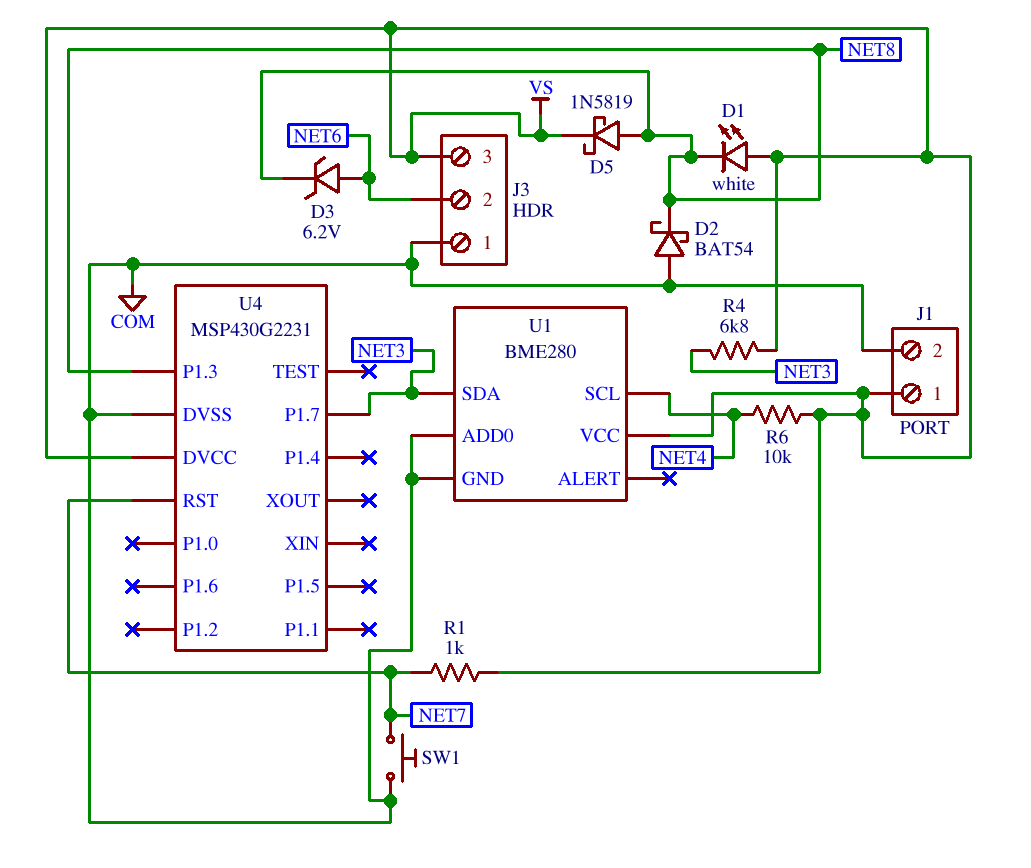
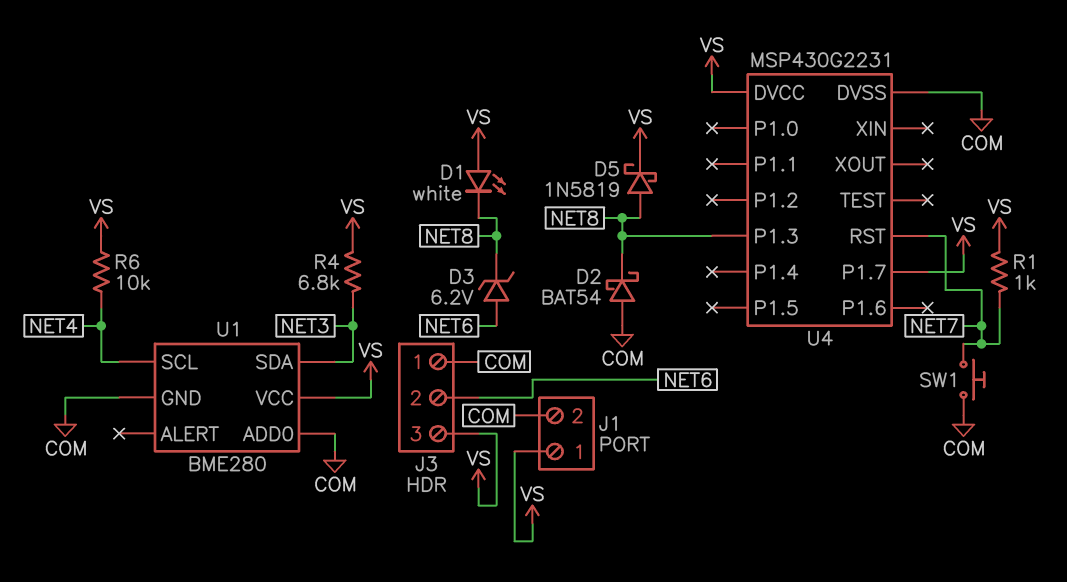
U4 pin P1.7: NET3 -> VS

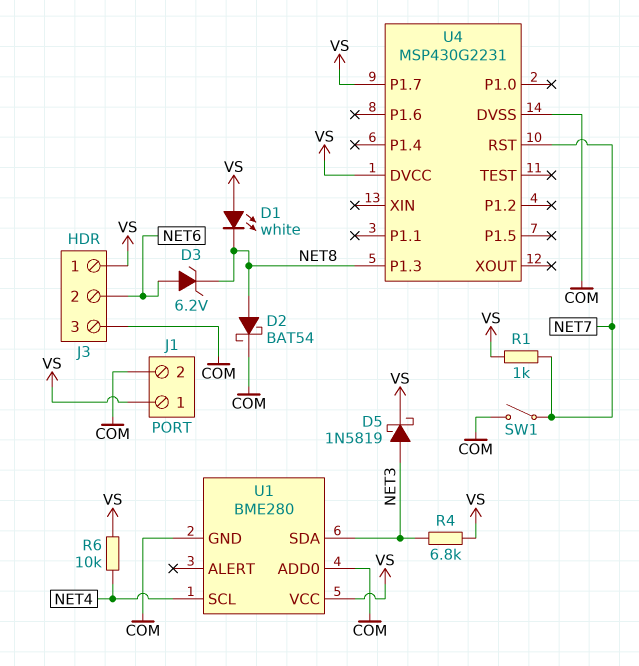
D2: schottky BAT54 (A COM, K NET8) -> schottky BAT54 (A NET8, K COM)
D5: schottky 1N5819 (A NET8, K VS) -> schottky 1N5819 (A NET3, K VS)
J3 pin 1: COM -> VS
J3 pin 3: VS -> COM
SW1: button (COM, NET7) -> switch (COM, NET7)

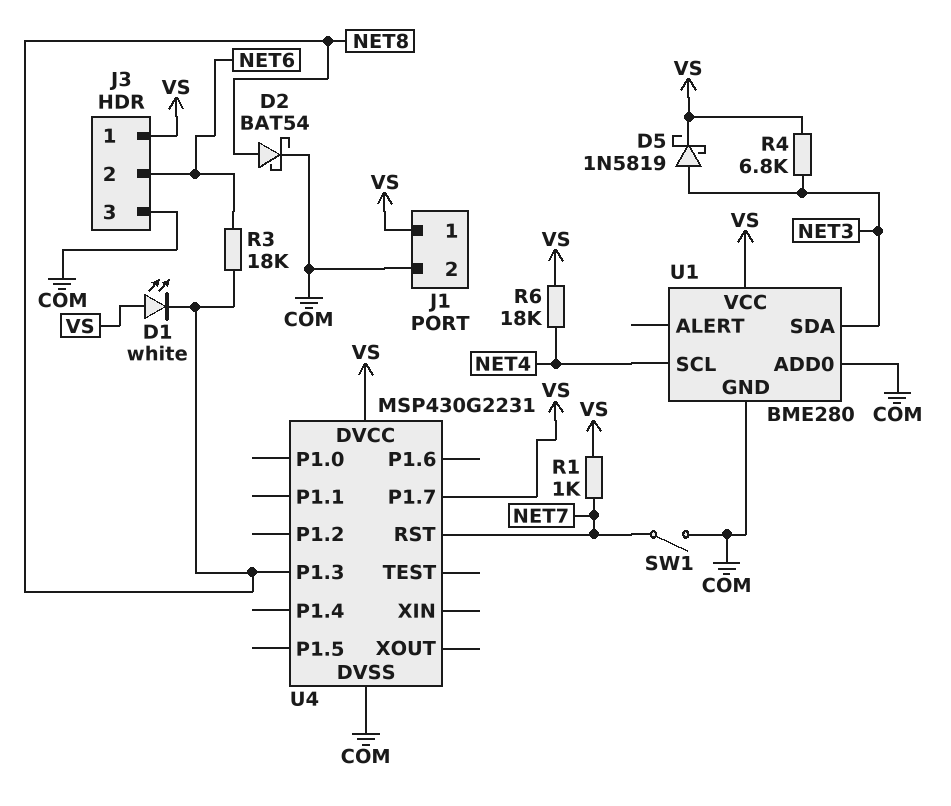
D3: zener 6.2V (A NET6, K NET8) -> none
R3: none -> 18k (NET6, NET8)
R6: 10k (NET4, VS) -> 18k (NET4, VS)

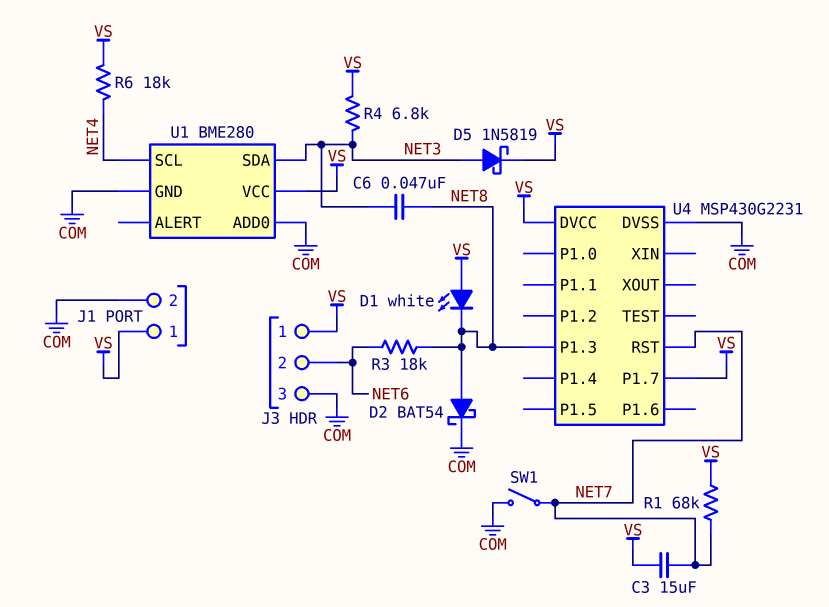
C3: none -> 15uF (NET7, VS)
C6: none -> 47nF (NET3, NET8)
R1: 1k (NET7, VS) -> 68k (NET7, VS)

